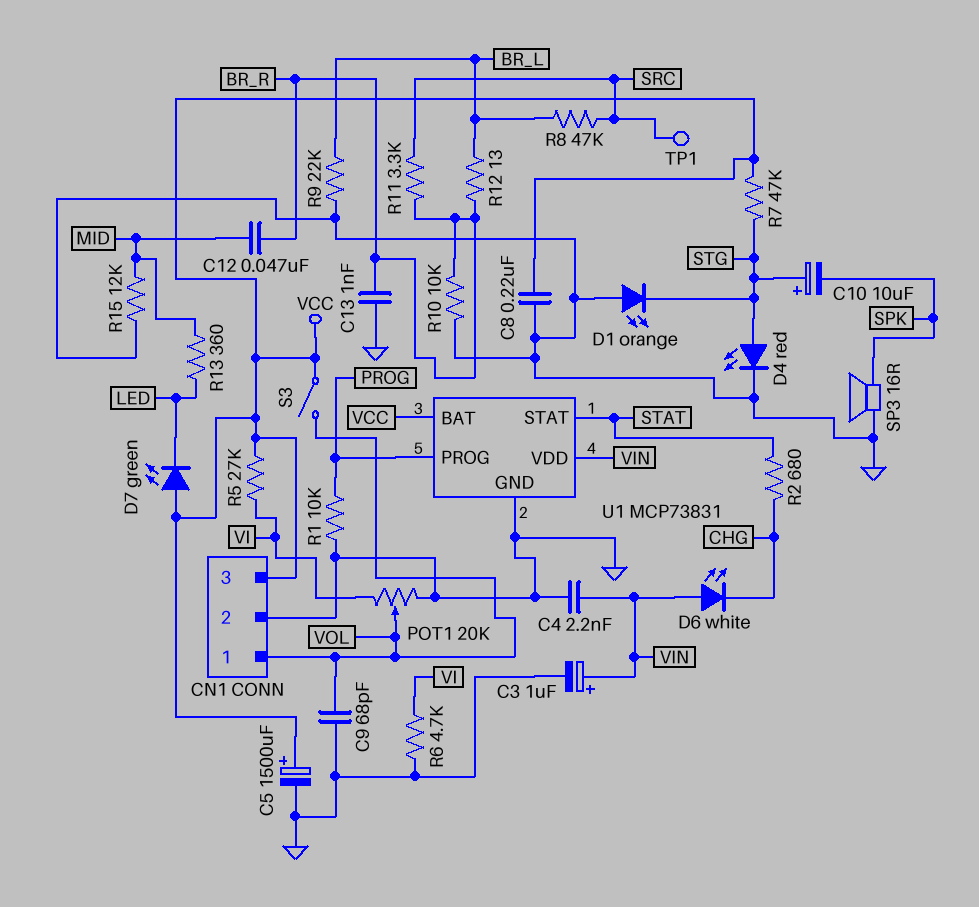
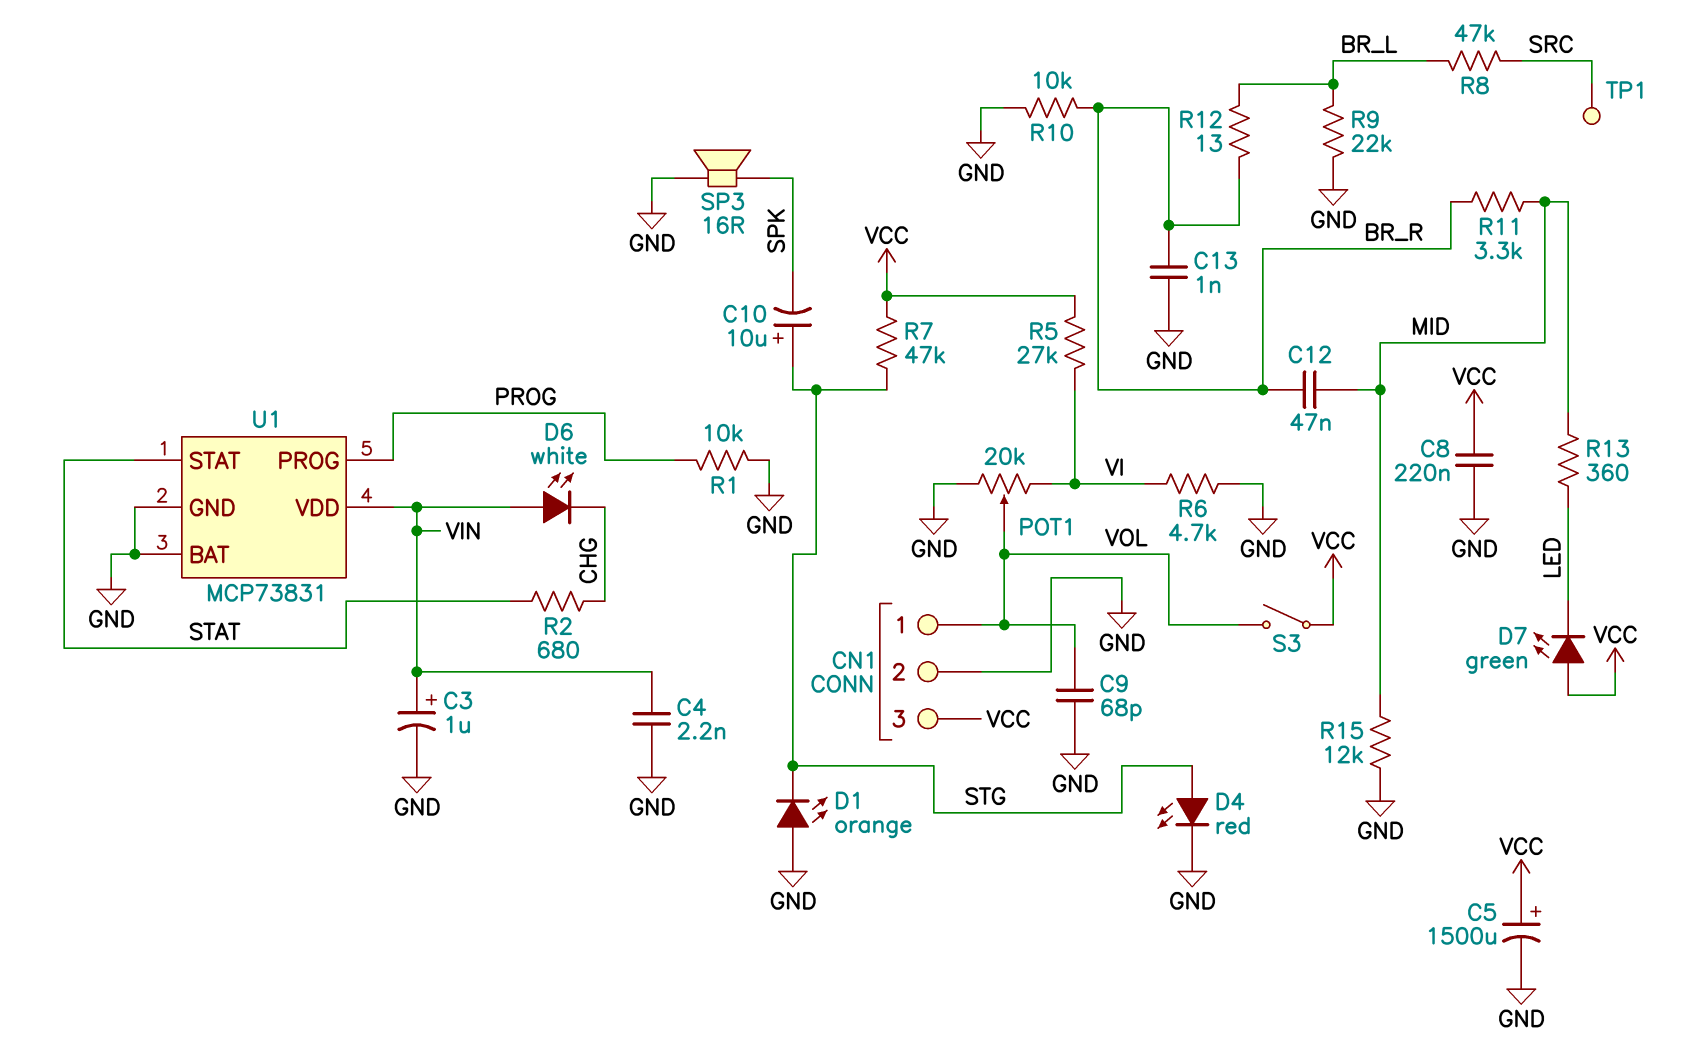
R11: 3.3k (BR_R, SRC) -> 3.3k (BR_R, MID)
U1 pin BAT: VCC -> GND

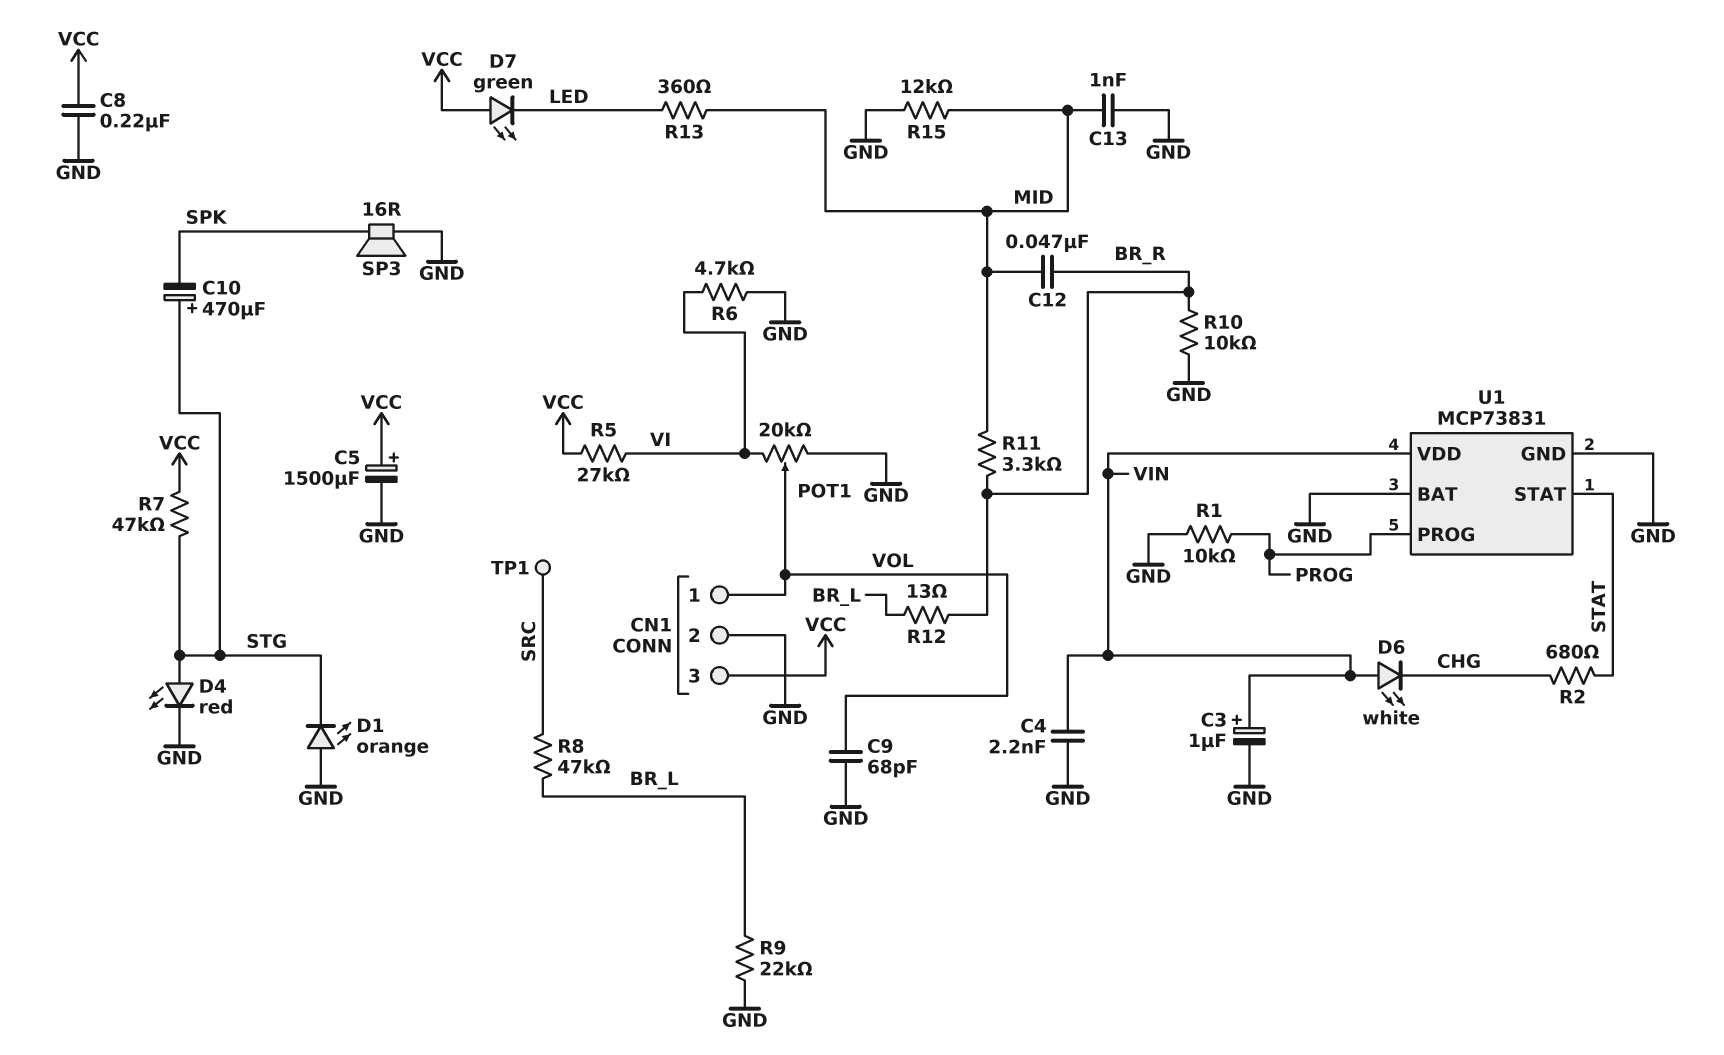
C10: 10uF (plus STG, minus SPK) -> 470uF (plus STG, minus SPK)
C13: 1nF (BR_R, GND) -> 1nF (GND, MID)
S3: switch (VCC, VOL) -> none

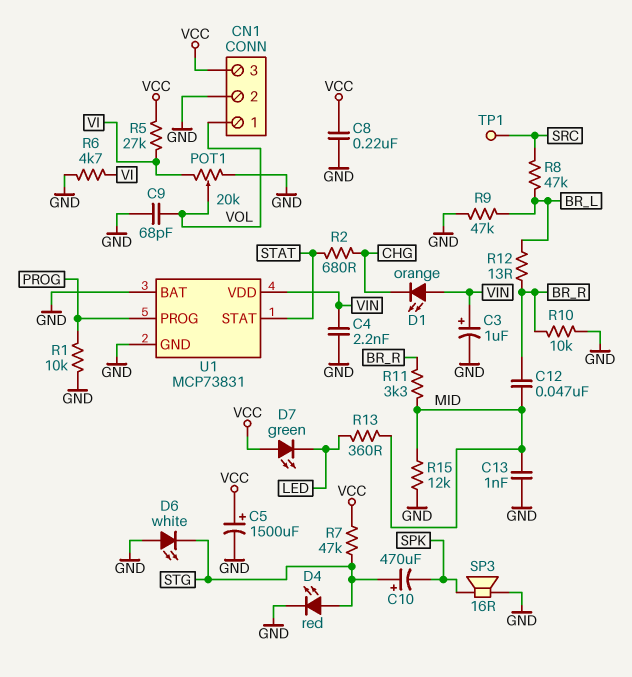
D1: LED orange (A GND, K STG) -> LED orange (A VIN, K CHG)
D6: LED white (A VIN, K CHG) -> LED white (A GND, K STG)
R9: 22k (BR_L, GND) -> 47k (BR_L, GND)

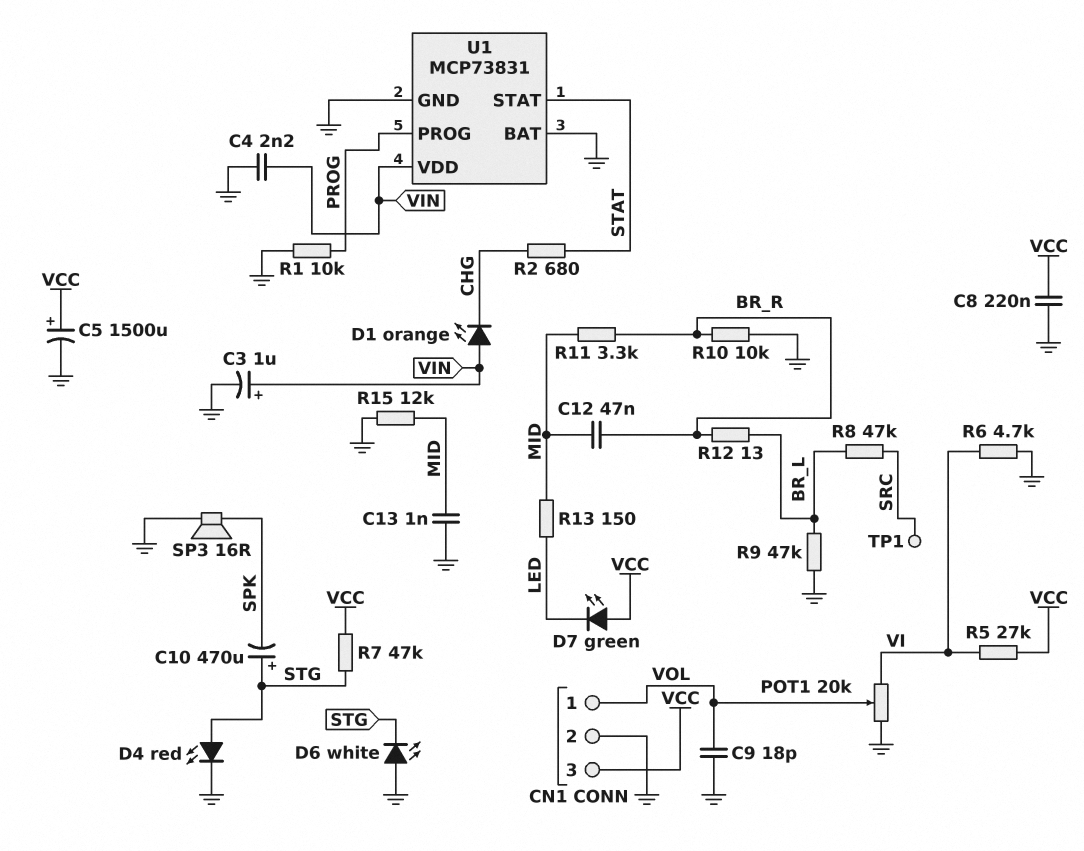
C9: 68pF (GND, VOL) -> 18pF (GND, VOL)
R13: 360 (LED, MID) -> 150 (LED, MID)

